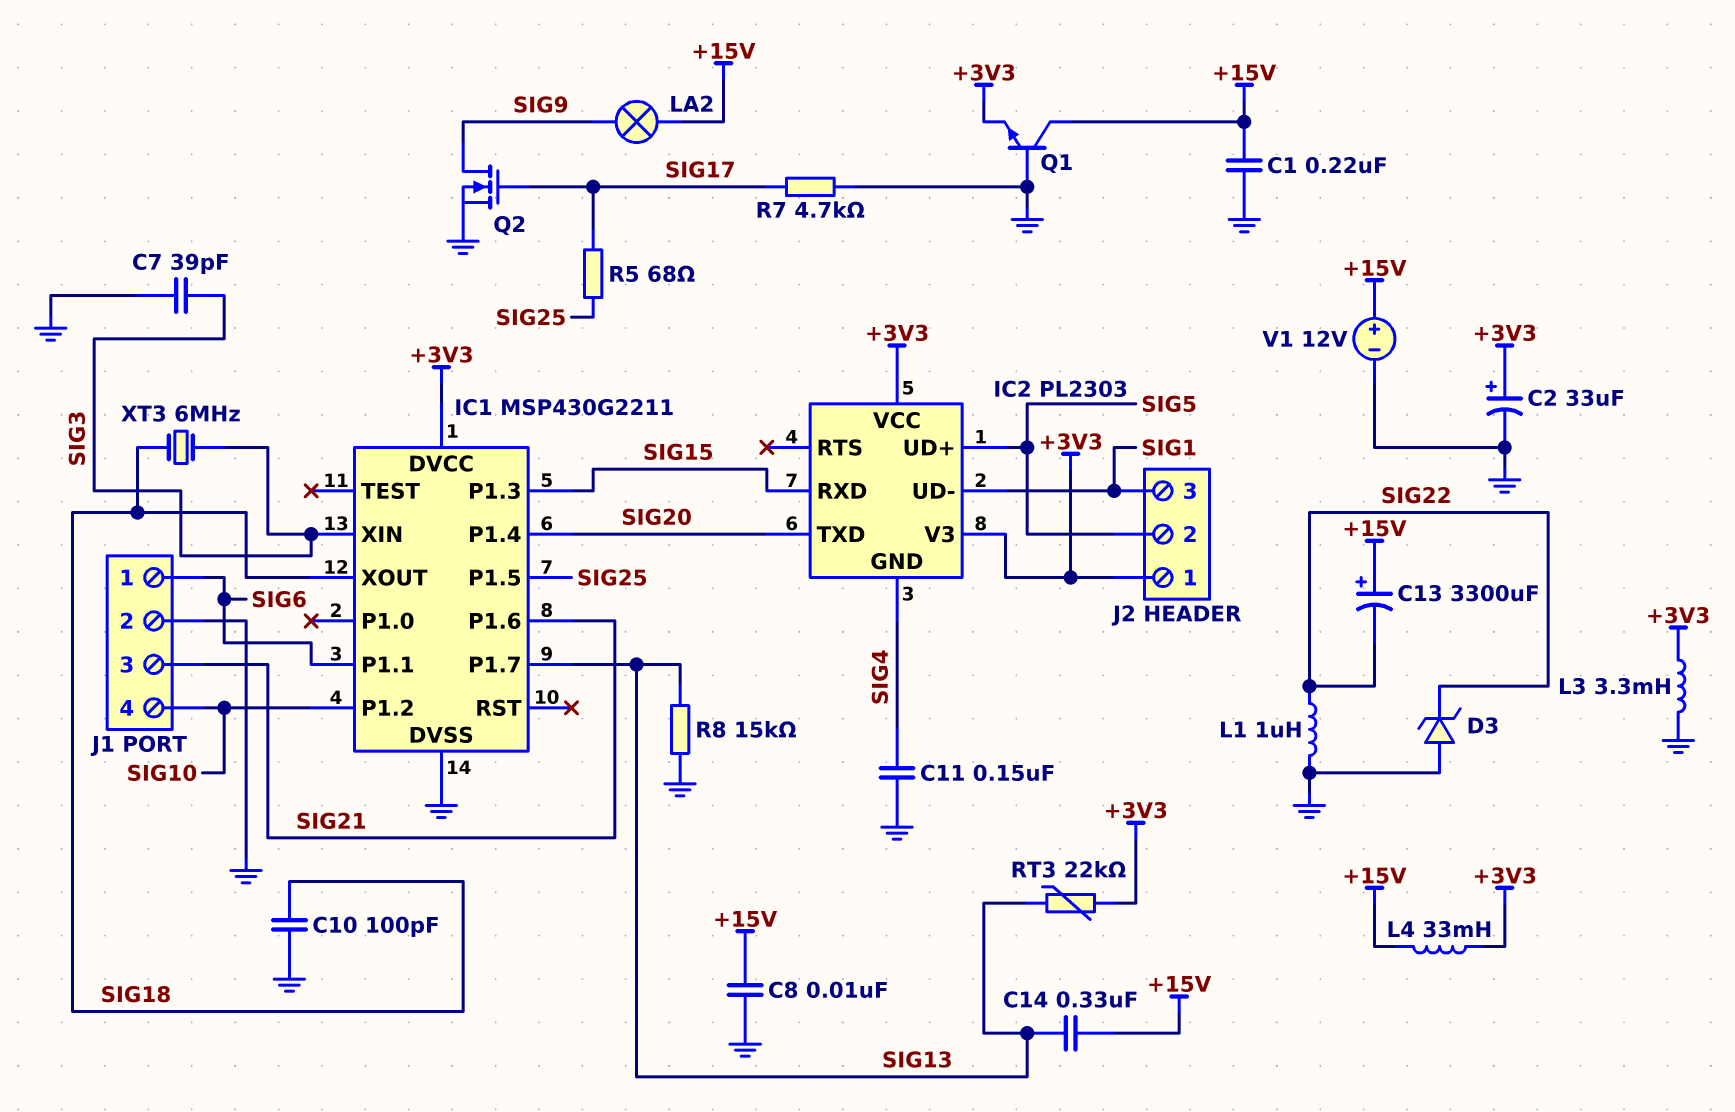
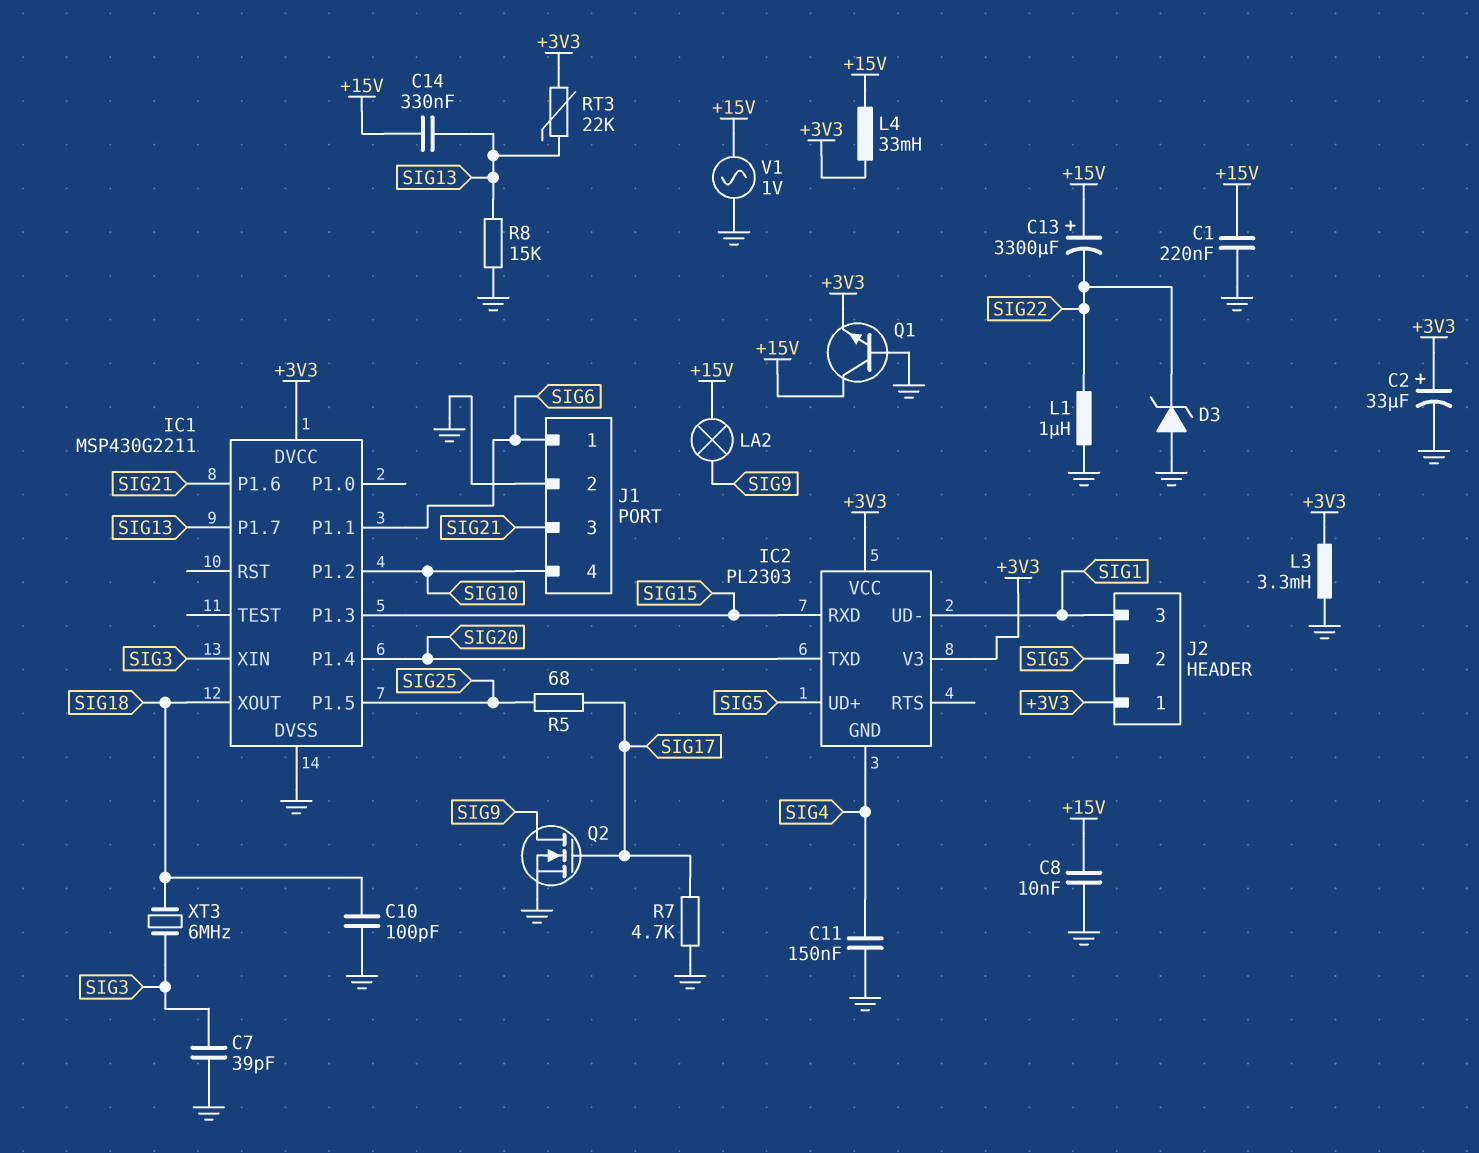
V1: 12V (plus +15V, minus GND) -> AC 1V (+15V, GND)

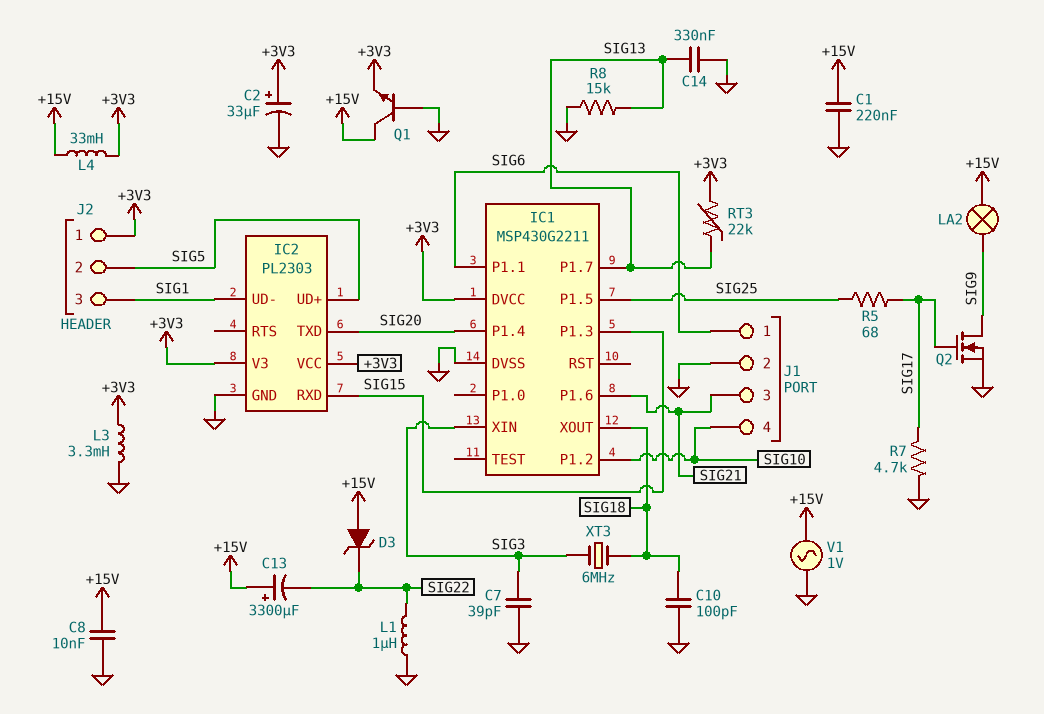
C11: 150nF (GND, SIG4) -> none
C14: 330nF (+15V, SIG13) -> 330nF (GND, SIG13)
D3: zener (A GND, K SIG22) -> zener (A +15V, K SIG22)
IC2 pin GND: SIG4 -> GND

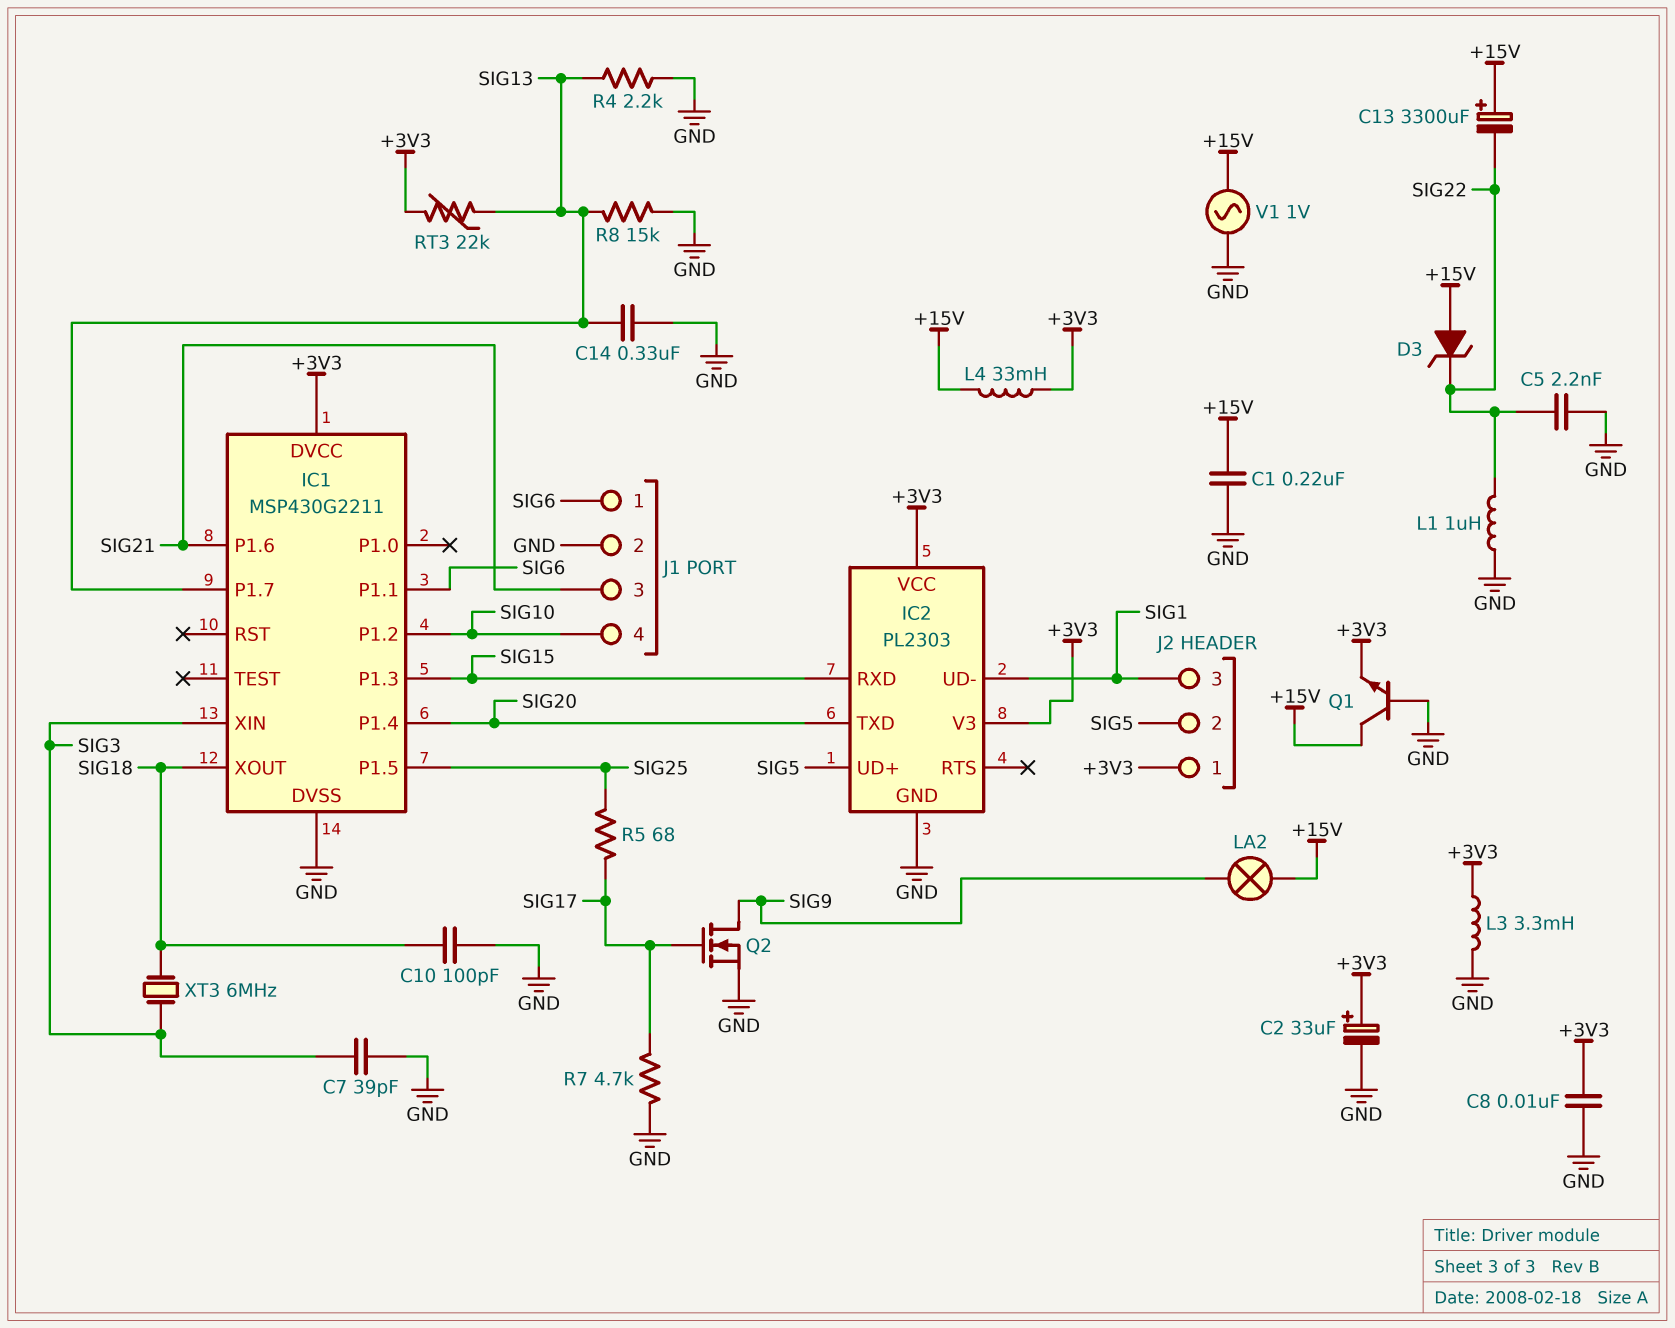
C5: none -> 2.2nF (GND, SIG22)
C8: 10nF (+15V, GND) -> 10nF (+3V3, GND)
R4: none -> 2.2k (GND, SIG13)

